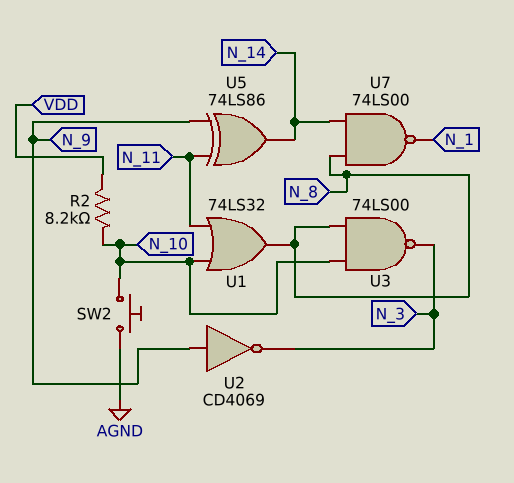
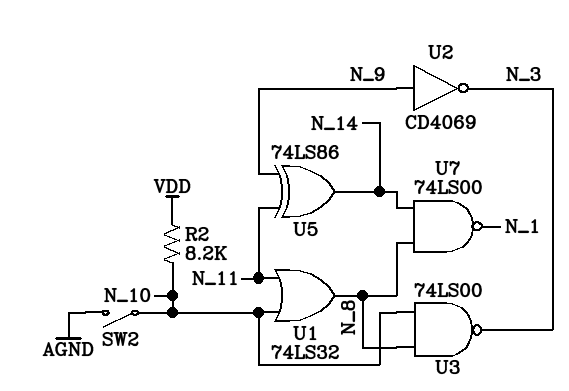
SW2: button (AGND, N_10) -> switch (AGND, N_10)

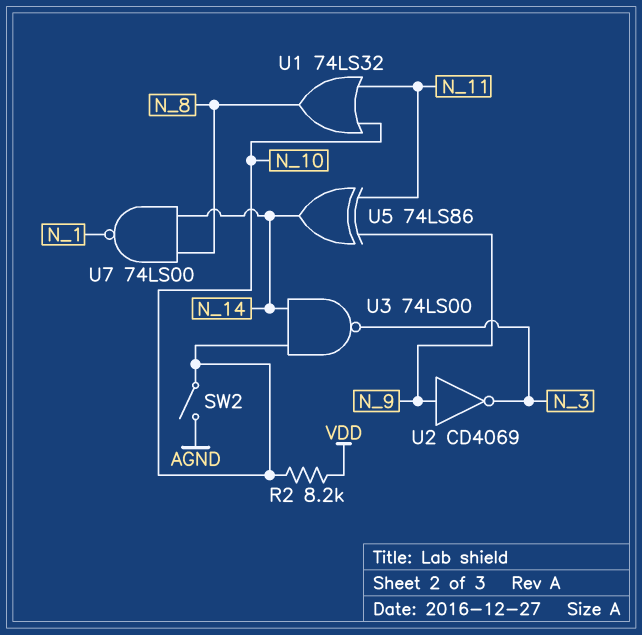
U3: NAND 74LS00 (in N_8, in N_10, out N_3) -> NAND 74LS00 (in N_10, in N_14, out N_3)

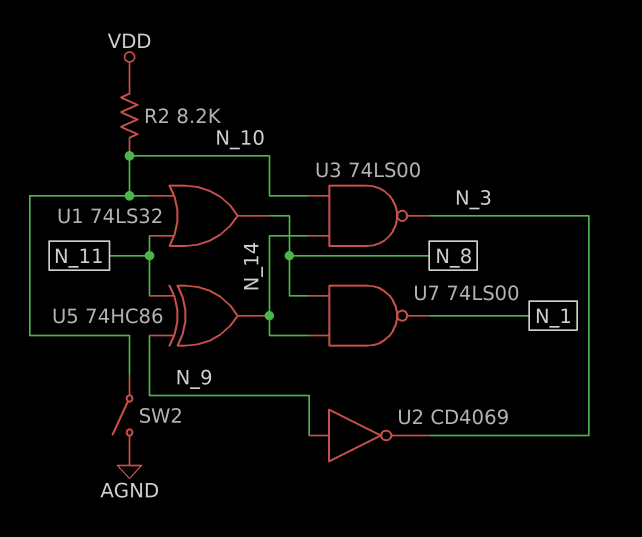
U5: XOR 74LS86 (in N_9, in N_11, out N_14) -> XOR 74HC86 (in N_9, in N_11, out N_14)

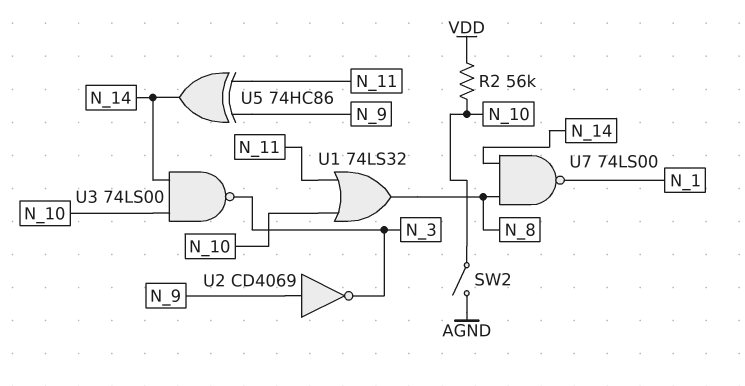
R2: 8.2k (N_10, VDD) -> 56k (N_10, VDD)

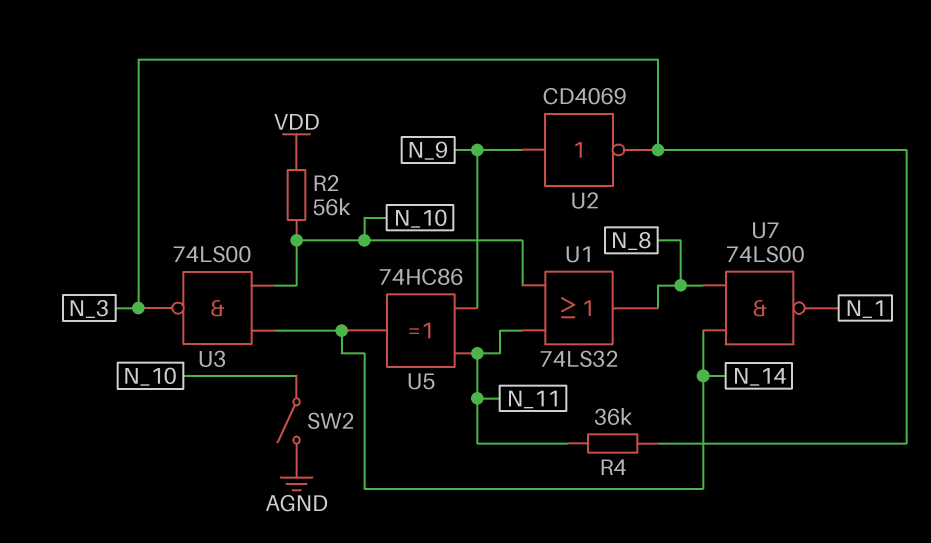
R4: none -> 36k (N_3, N_11)

